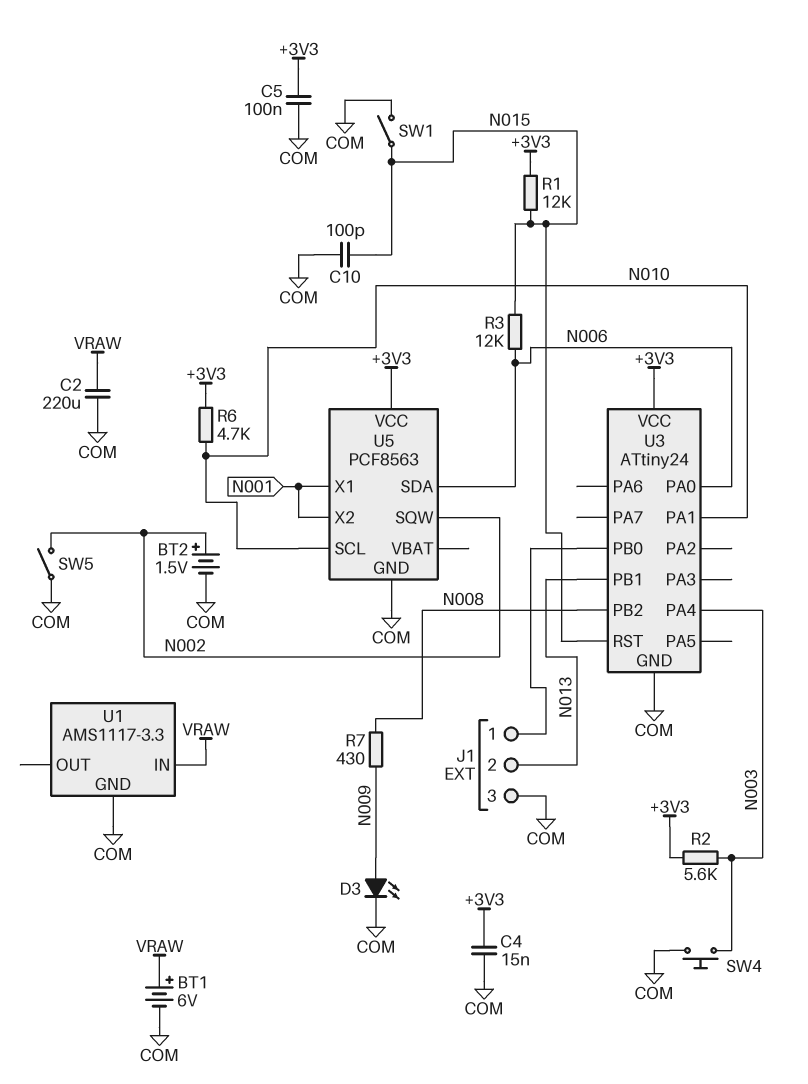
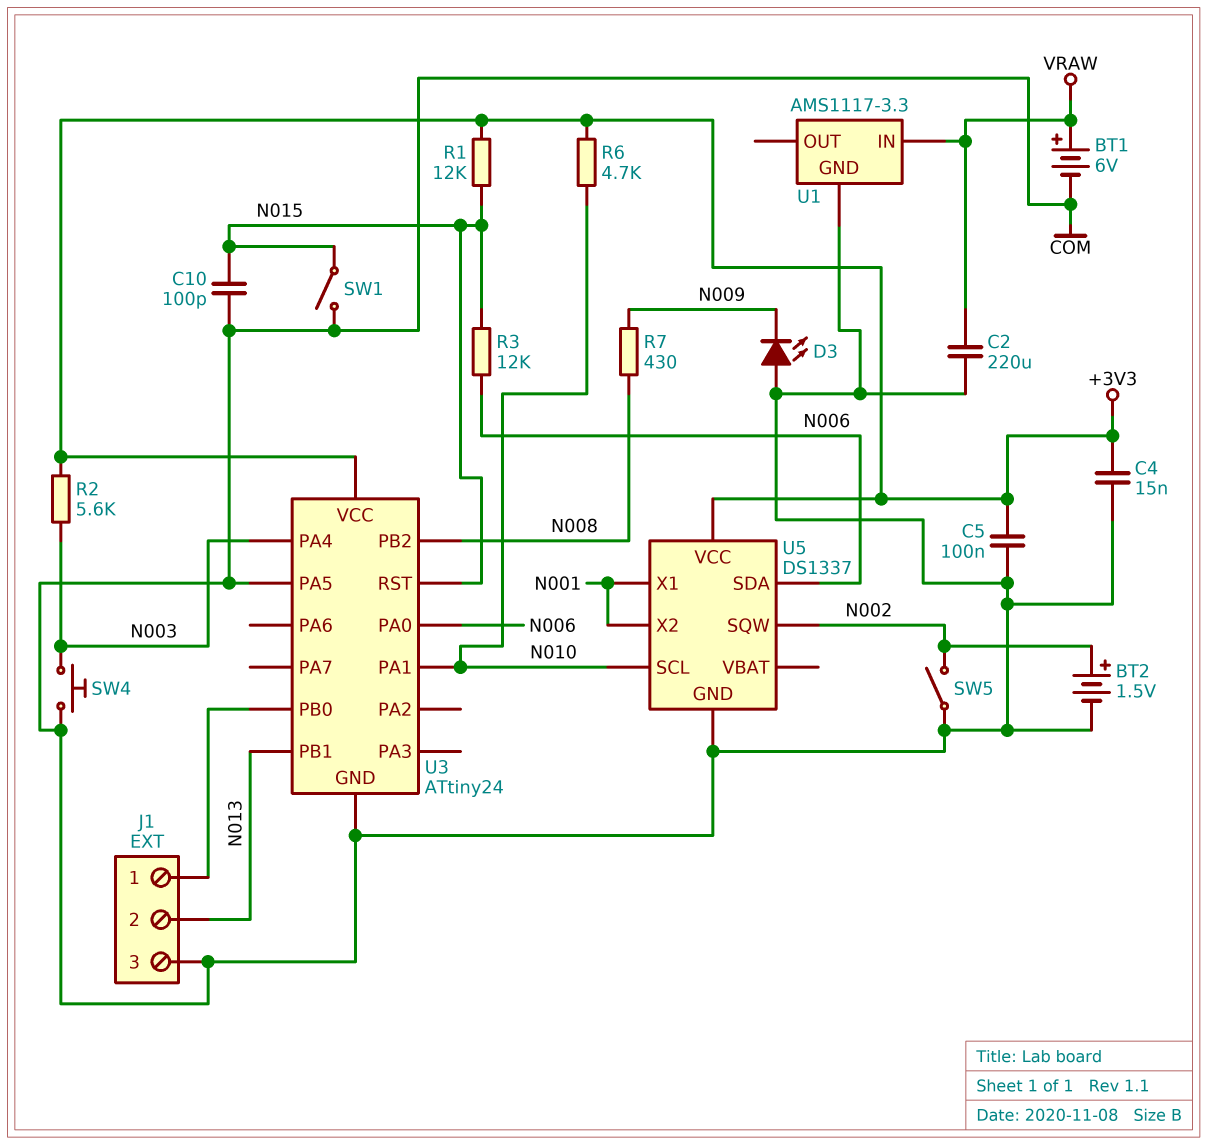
D3: LED (A N009, K COM) -> LED (A COM, K N009)
U3 pin PA5: none -> COM
U5: PCF8563 -> DS1337

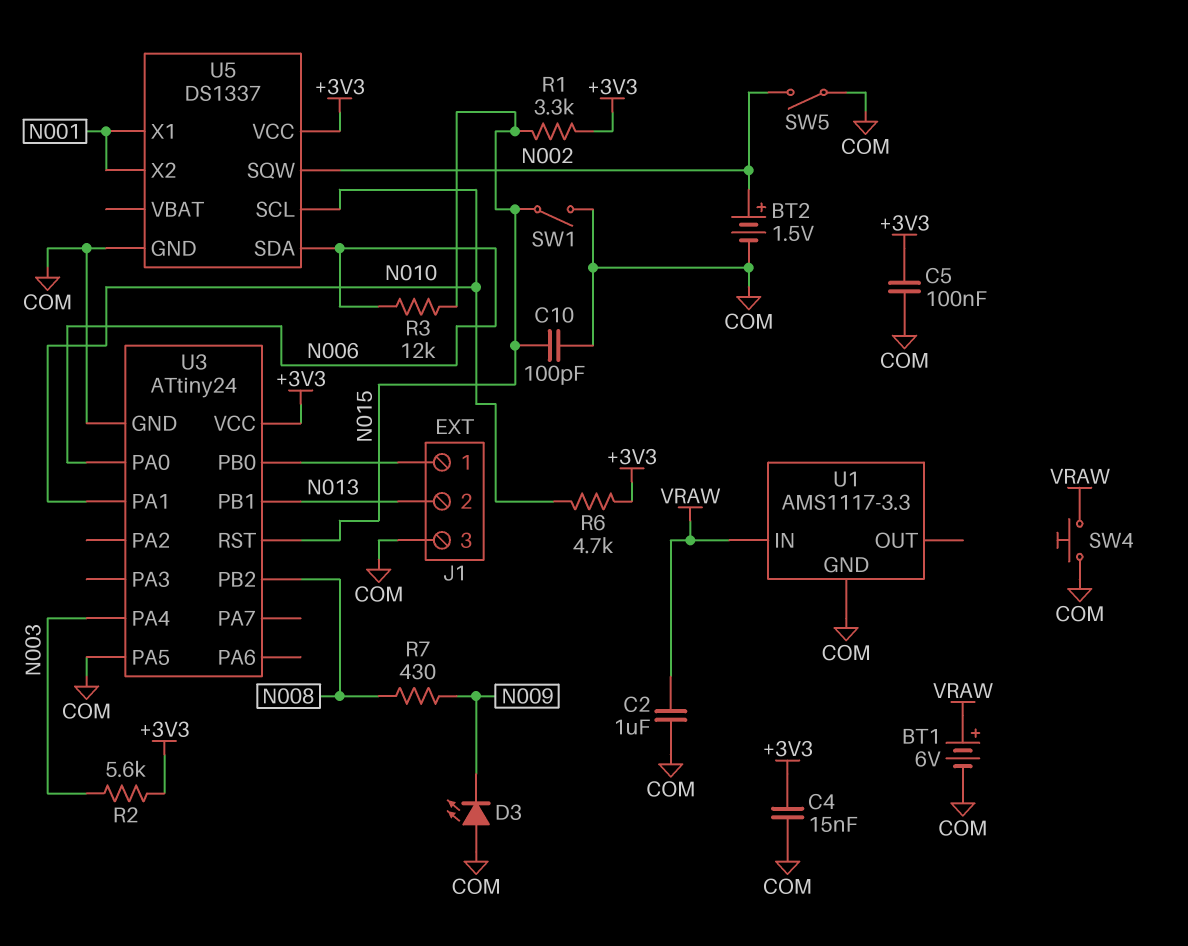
C2: 220uF (COM, VRAW) -> 1uF (COM, VRAW)
R1: 12k (+3V3, N015) -> 3.3k (+3V3, N015)
SW4: button (COM, N003) -> button (COM, VRAW)

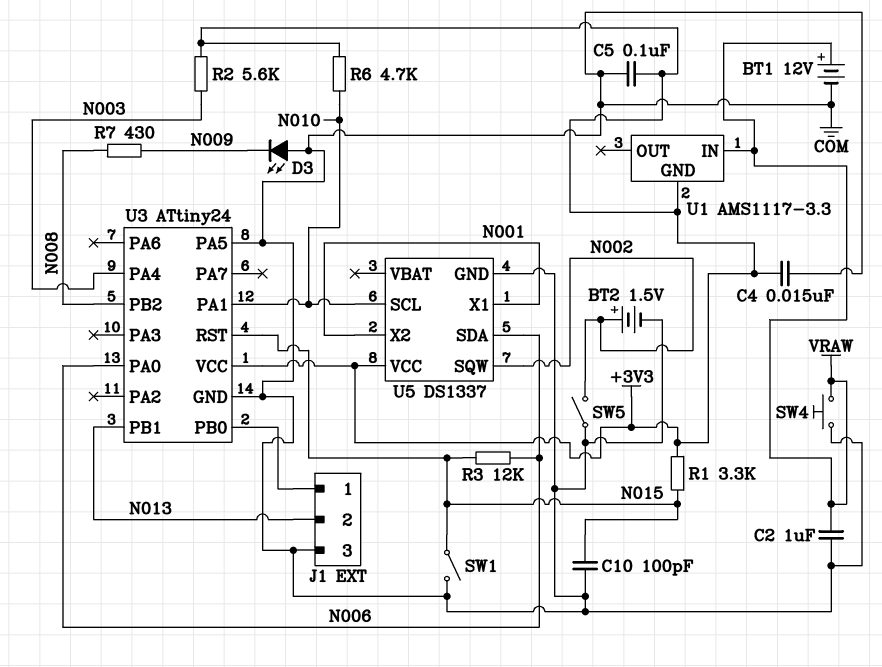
BT1: 6V (plus VRAW, minus COM) -> 12V (plus VRAW, minus COM)
U1 pin GND: COM -> +3V3

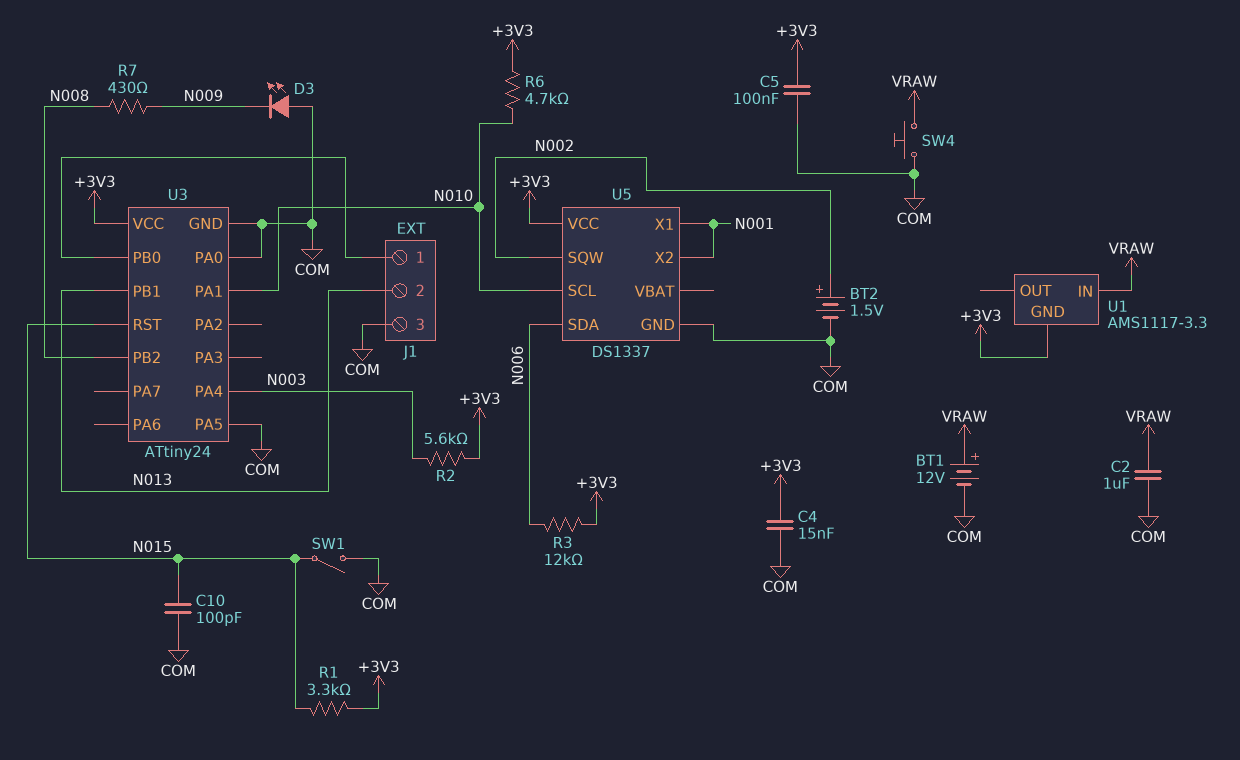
R3: 12k (N006, N015) -> 12k (+3V3, N006)
SW5: switch (COM, N002) -> none
U3 pin PA0: N006 -> COM

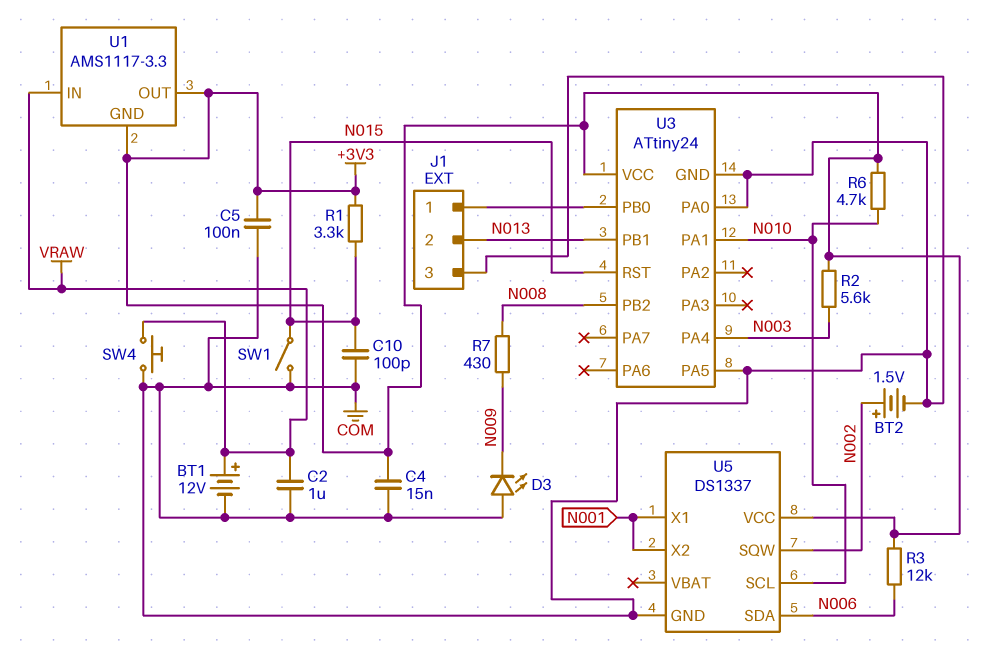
U1 pin OUT: none -> +3V3

